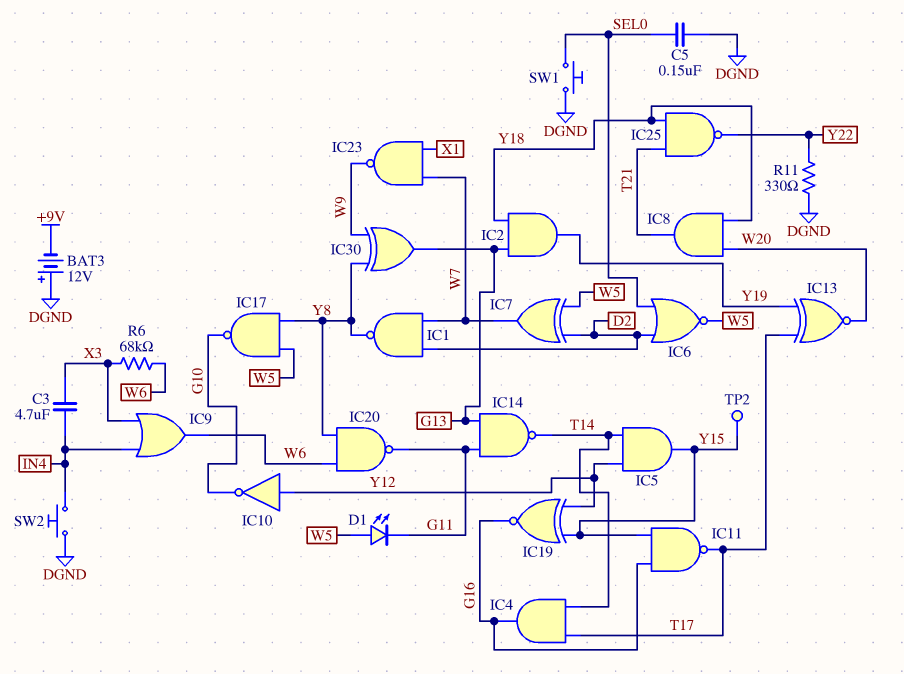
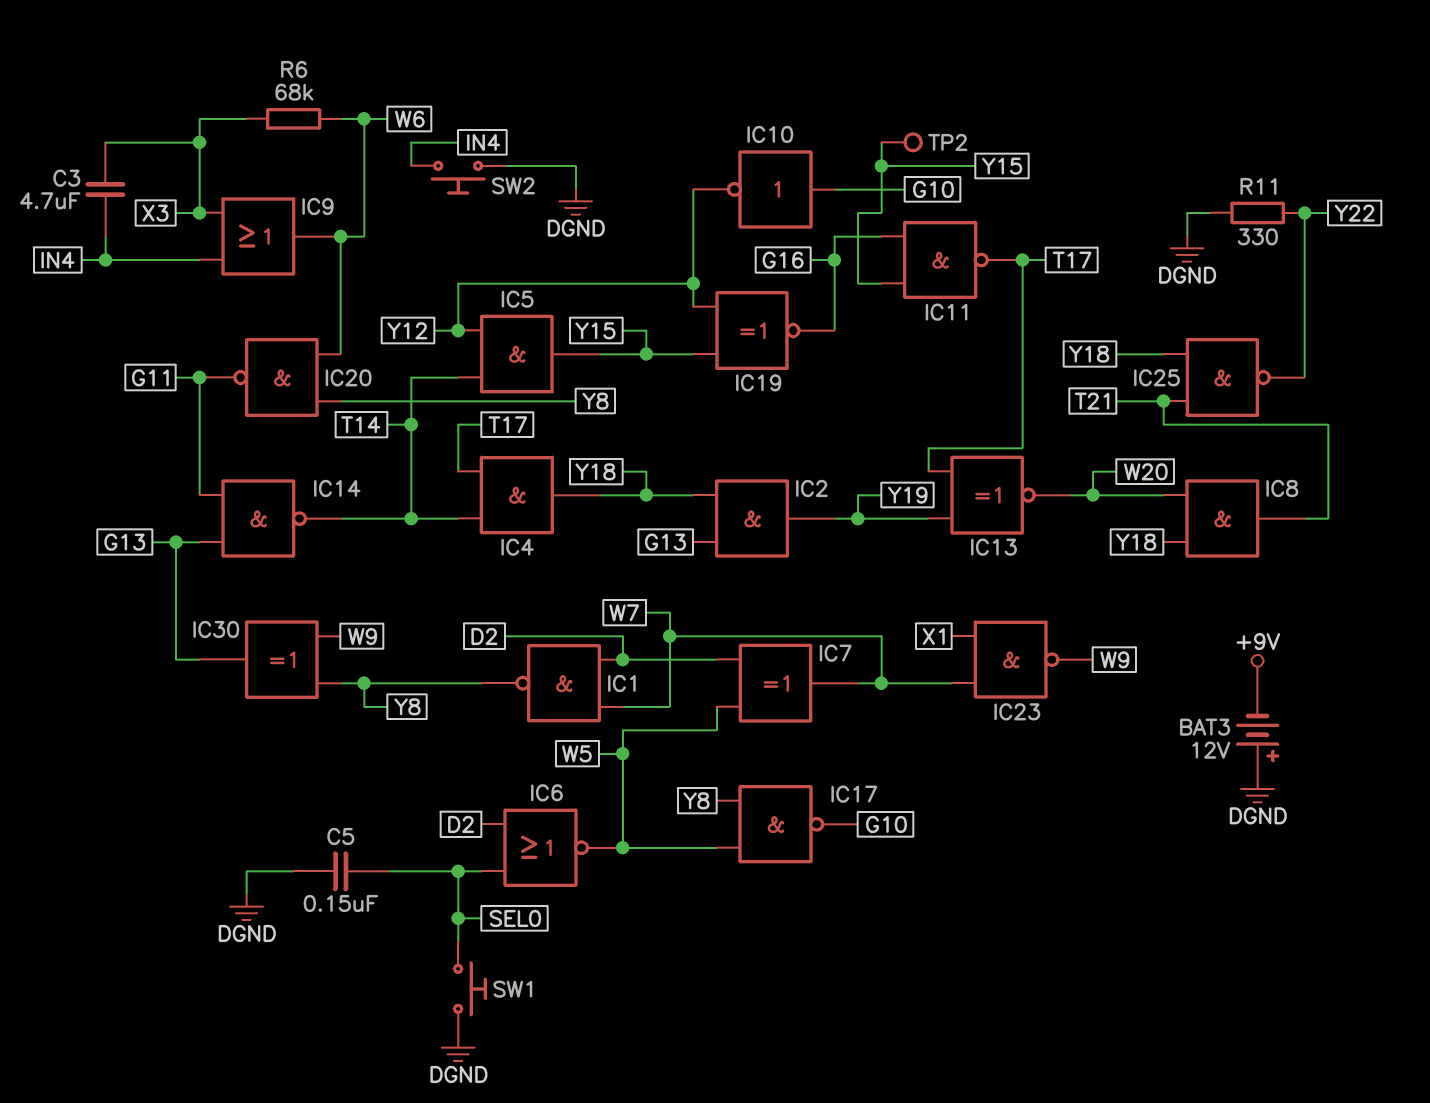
D1: LED (A W5, K G11) -> none
IC4: AND (in T14, in T17, out G16) -> AND (in T14, in T17, out Y18)
IC10: NOT (in Y12, out G10) -> NOT (in G10, out Y12)

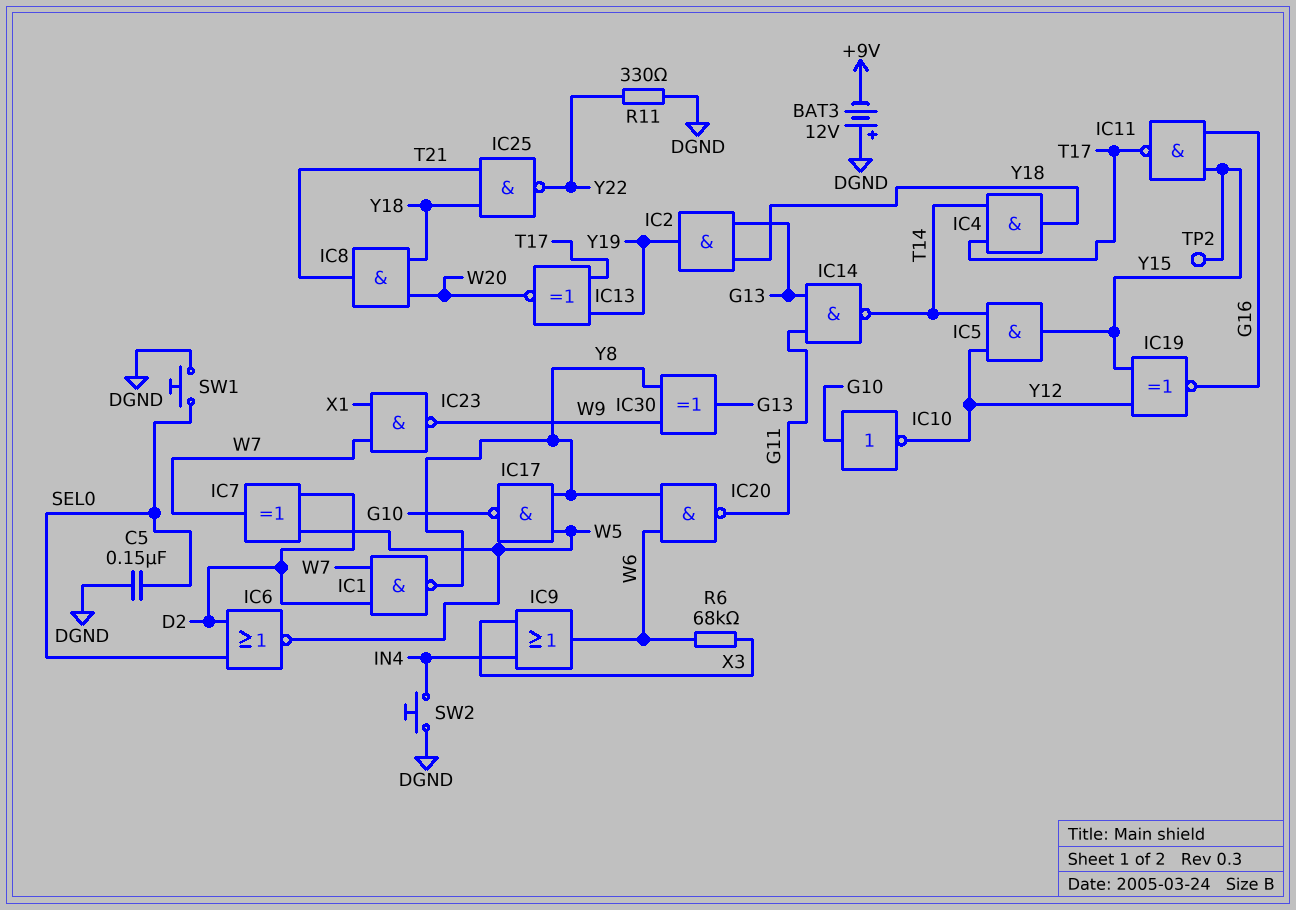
C3: 4.7uF (IN4, X3) -> none

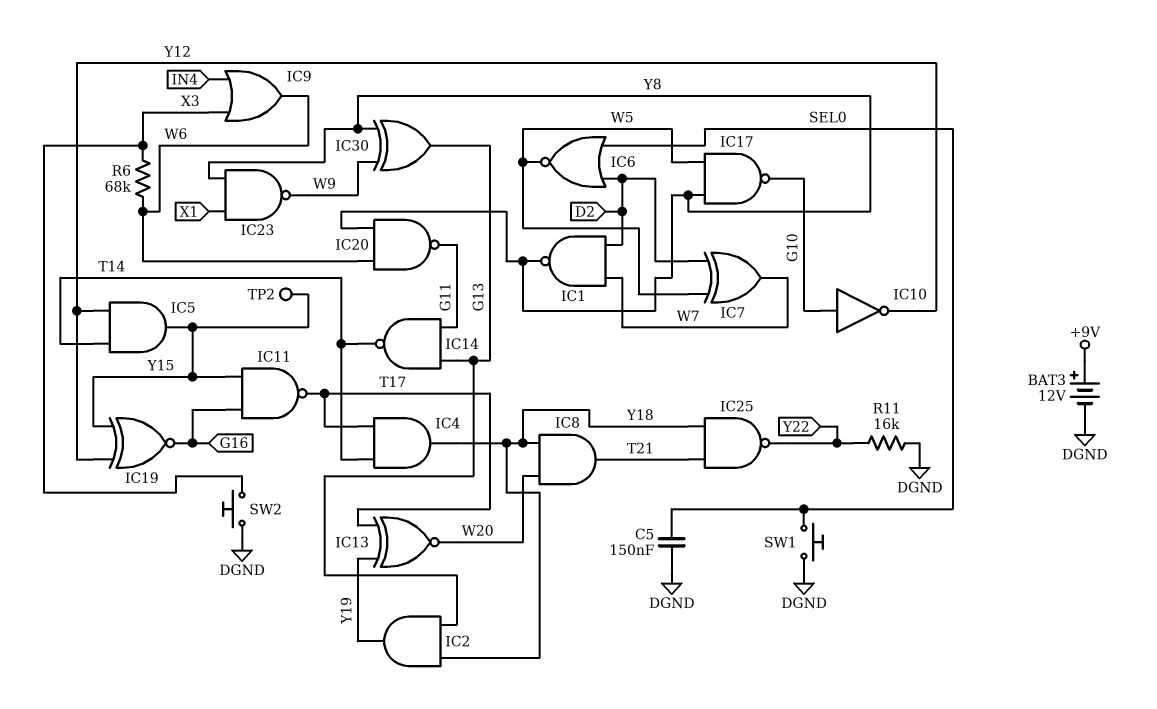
BAT3: 12V (plus DGND, minus +9V) -> 12V (plus +9V, minus DGND)
IC23: NAND (in W7, in X1, out W9) -> NAND (in X1, in Y8, out W9)
R11: 330 (DGND, Y22) -> 16k (DGND, Y22)
SW2: button (DGND, IN4) -> button (DGND, X3)

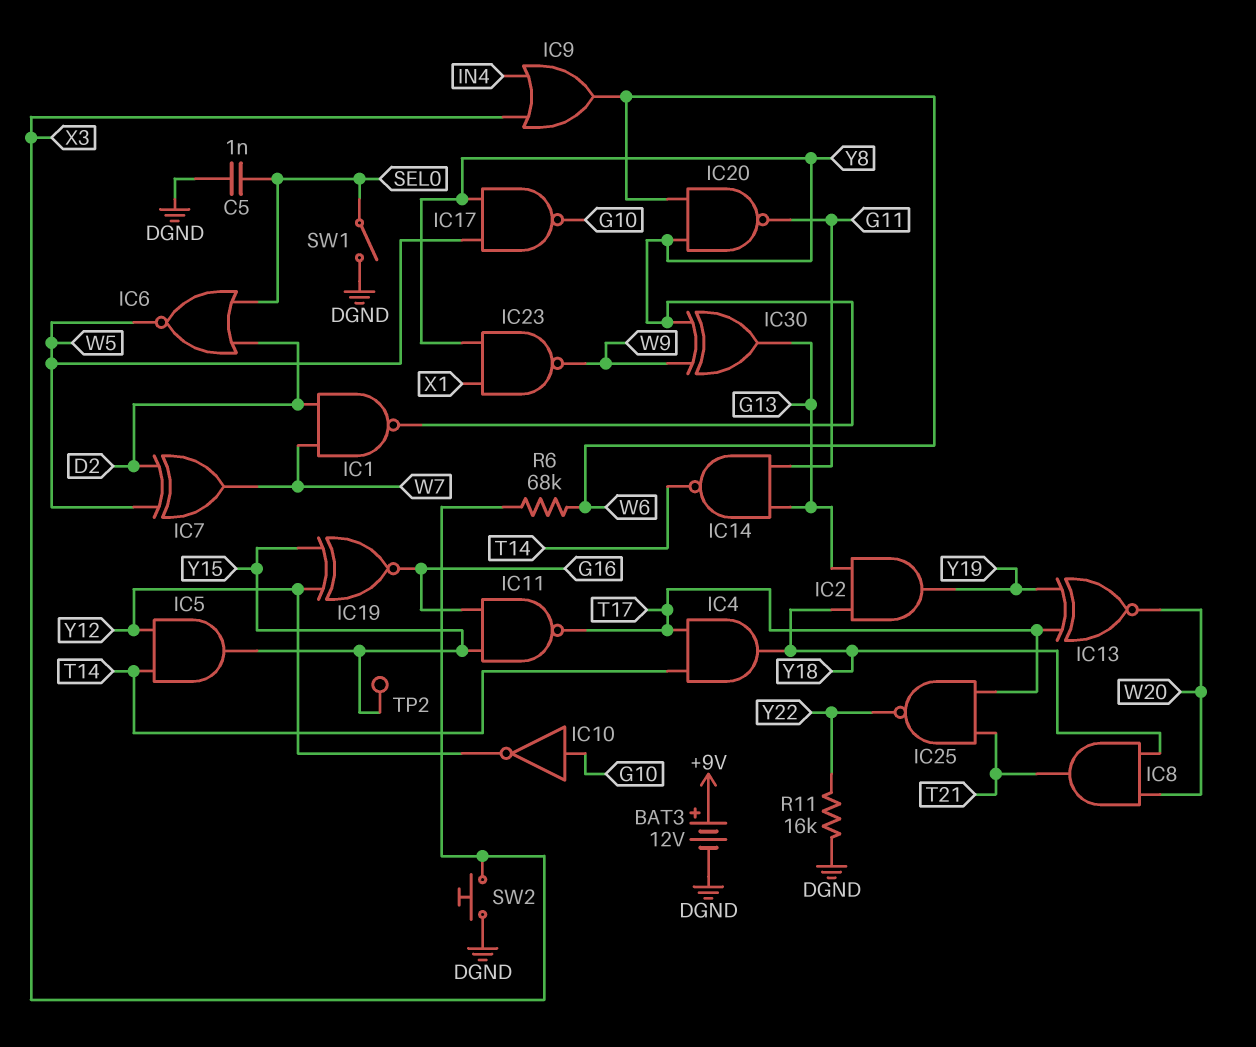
C5: 150nF (DGND, SEL0) -> 1nF (DGND, SEL0)
IC25: NAND (in T21, in Y18, out Y22) -> NAND (in T17, in T21, out Y22)
SW1: button (DGND, SEL0) -> switch (DGND, SEL0)

